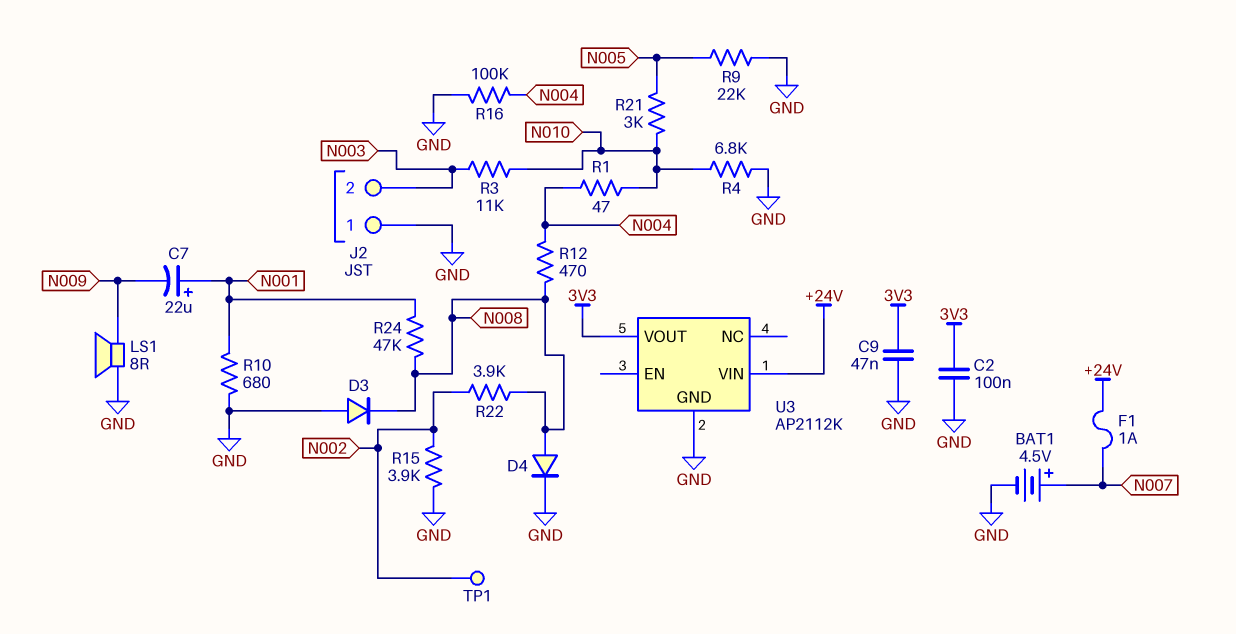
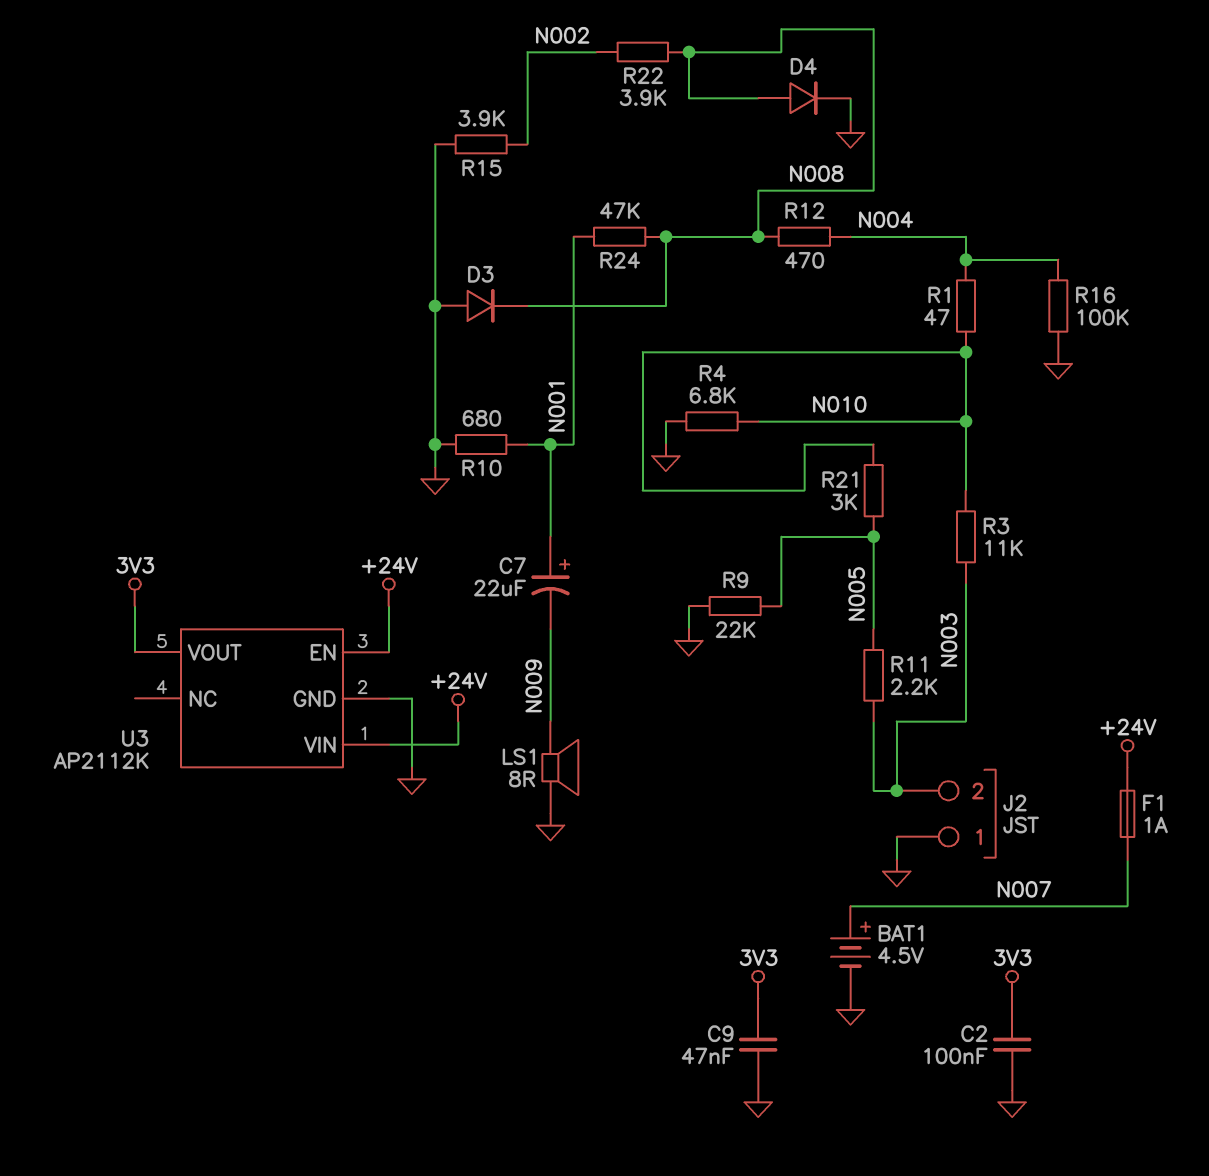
R11: none -> 2.2k (N003, N005)
TP1: test point (N002) -> none
U3 pin EN: none -> +24V

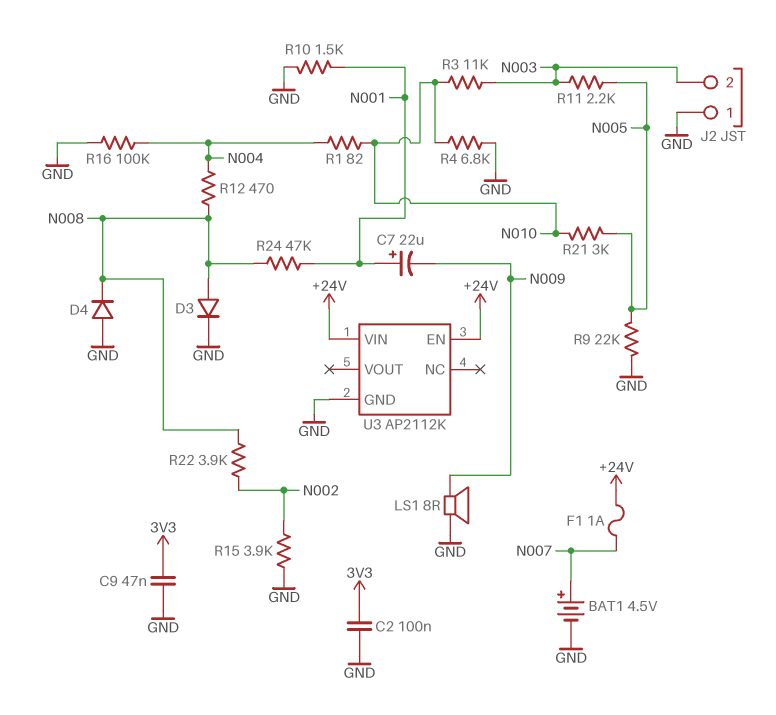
D3: diode (A GND, K N008) -> diode (A N008, K GND)
D4: diode (A N008, K GND) -> diode (A GND, K N008)
R1: 47 (N004, N010) -> 82 (N004, N010)
R10: 680 (GND, N001) -> 1.5k (GND, N001)
U3 pin VOUT: 3V3 -> none

